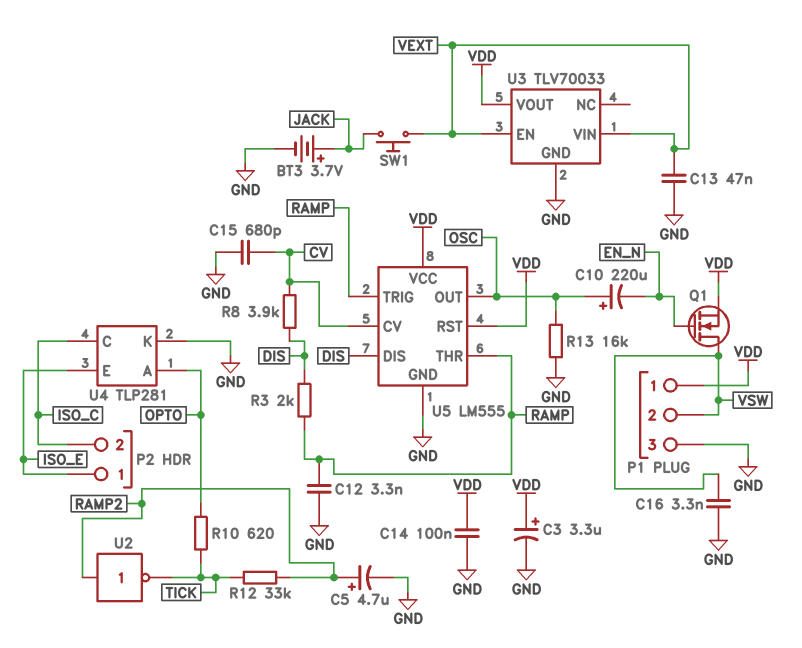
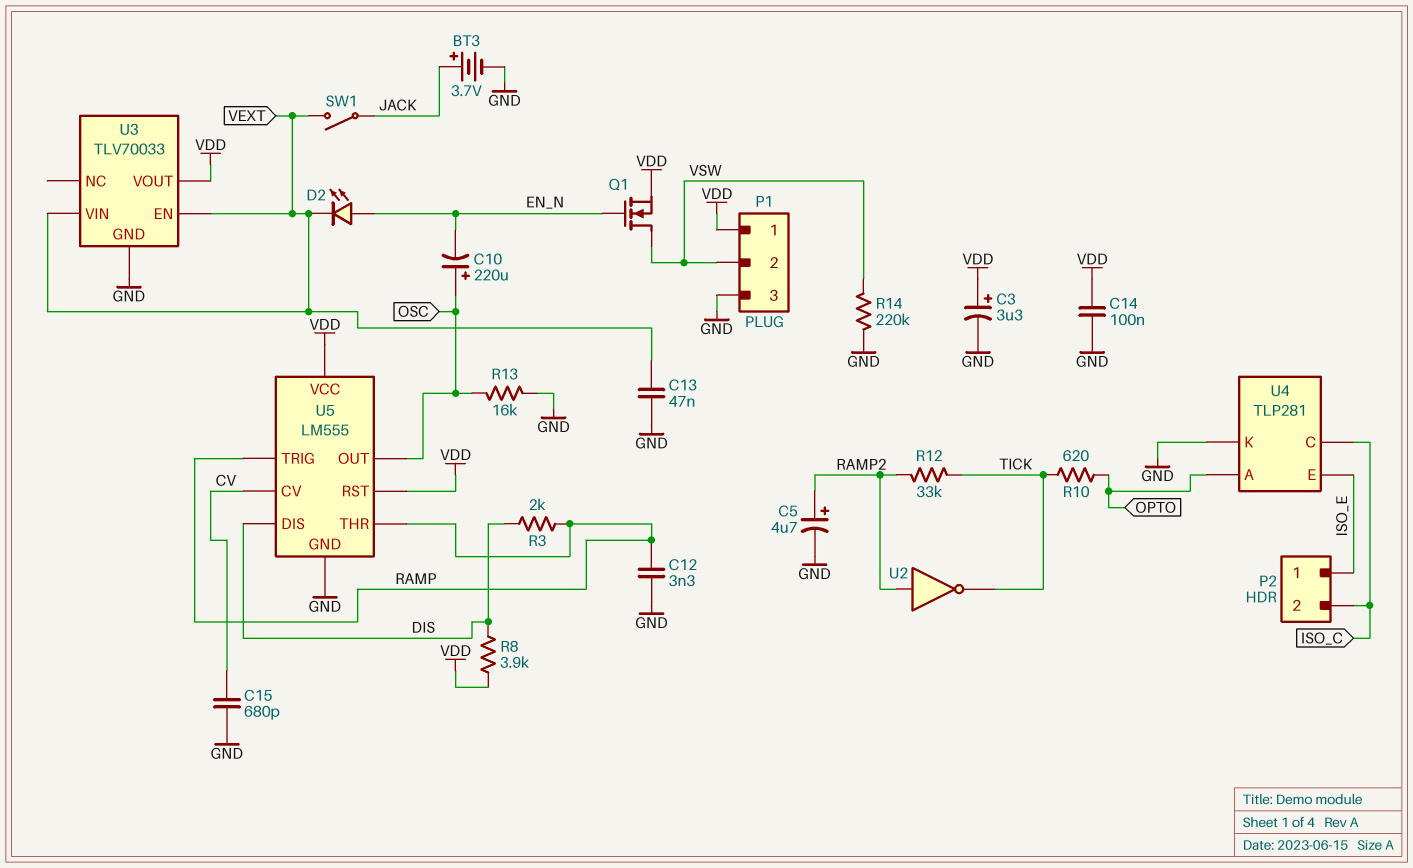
C16: 3.3nF (GND, VSW) -> none
D2: none -> LED (A EN_N, K VEXT)
R8: 3.9k (CV, DIS) -> 3.9k (DIS, VDD)
R14: none -> 220k (GND, VSW)
SW1: button (JACK, VEXT) -> switch (JACK, VEXT)

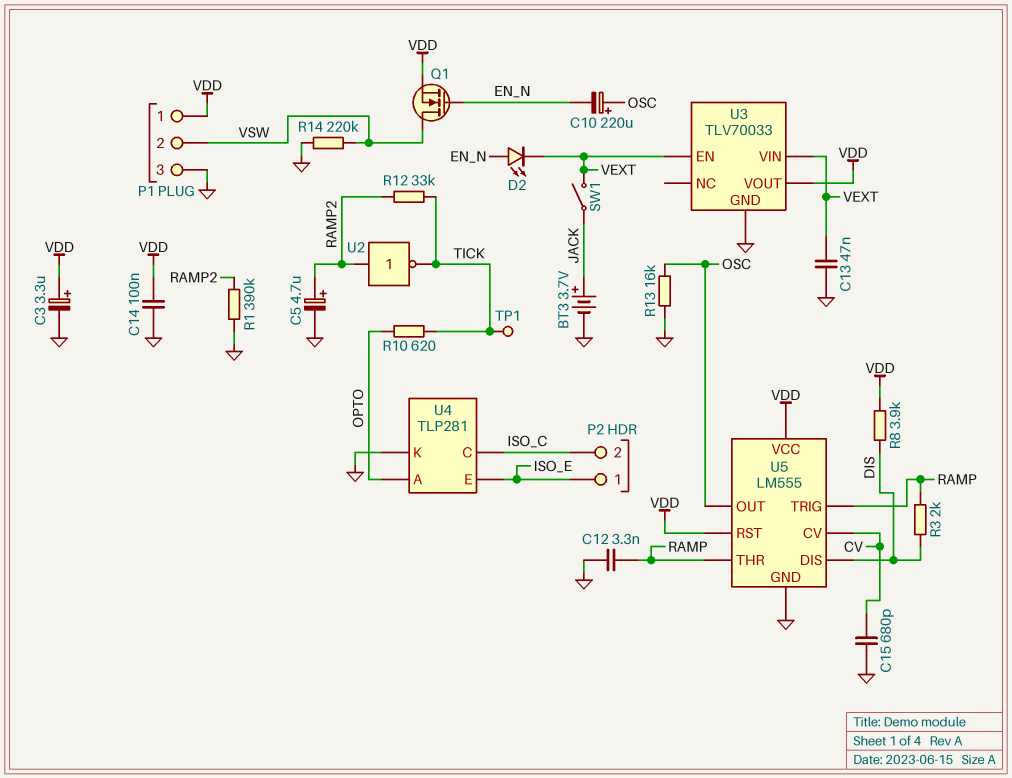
R1: none -> 390k (GND, RAMP2)
TP1: none -> test point (TICK)

